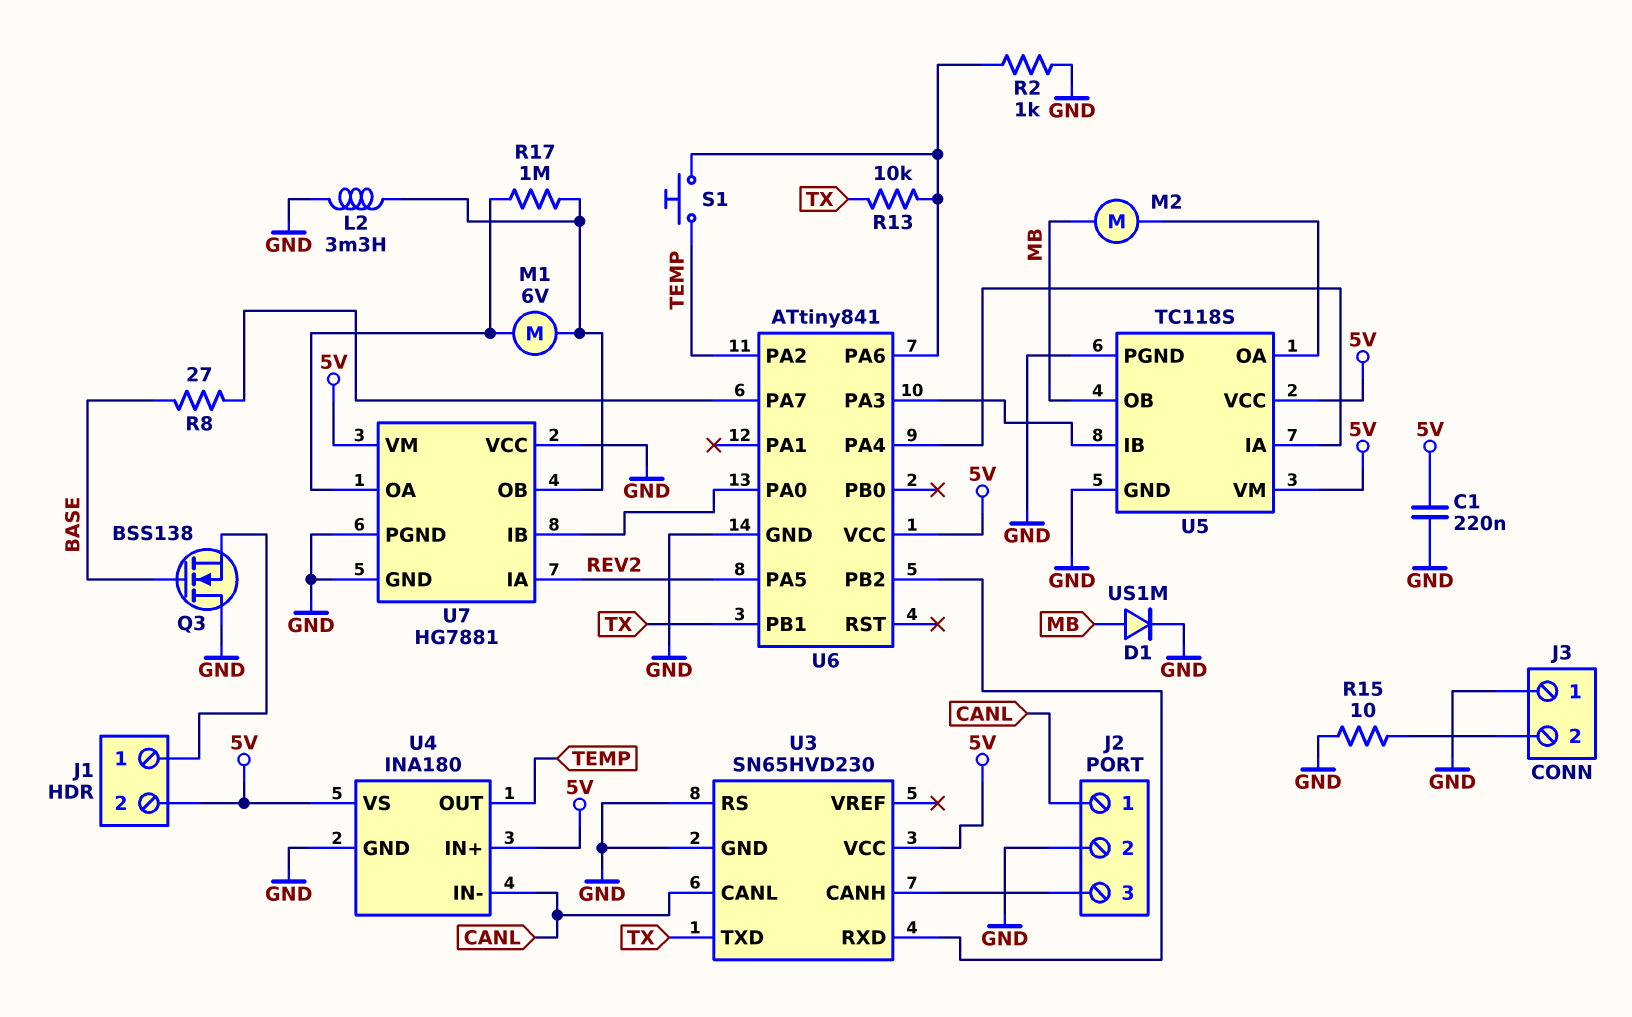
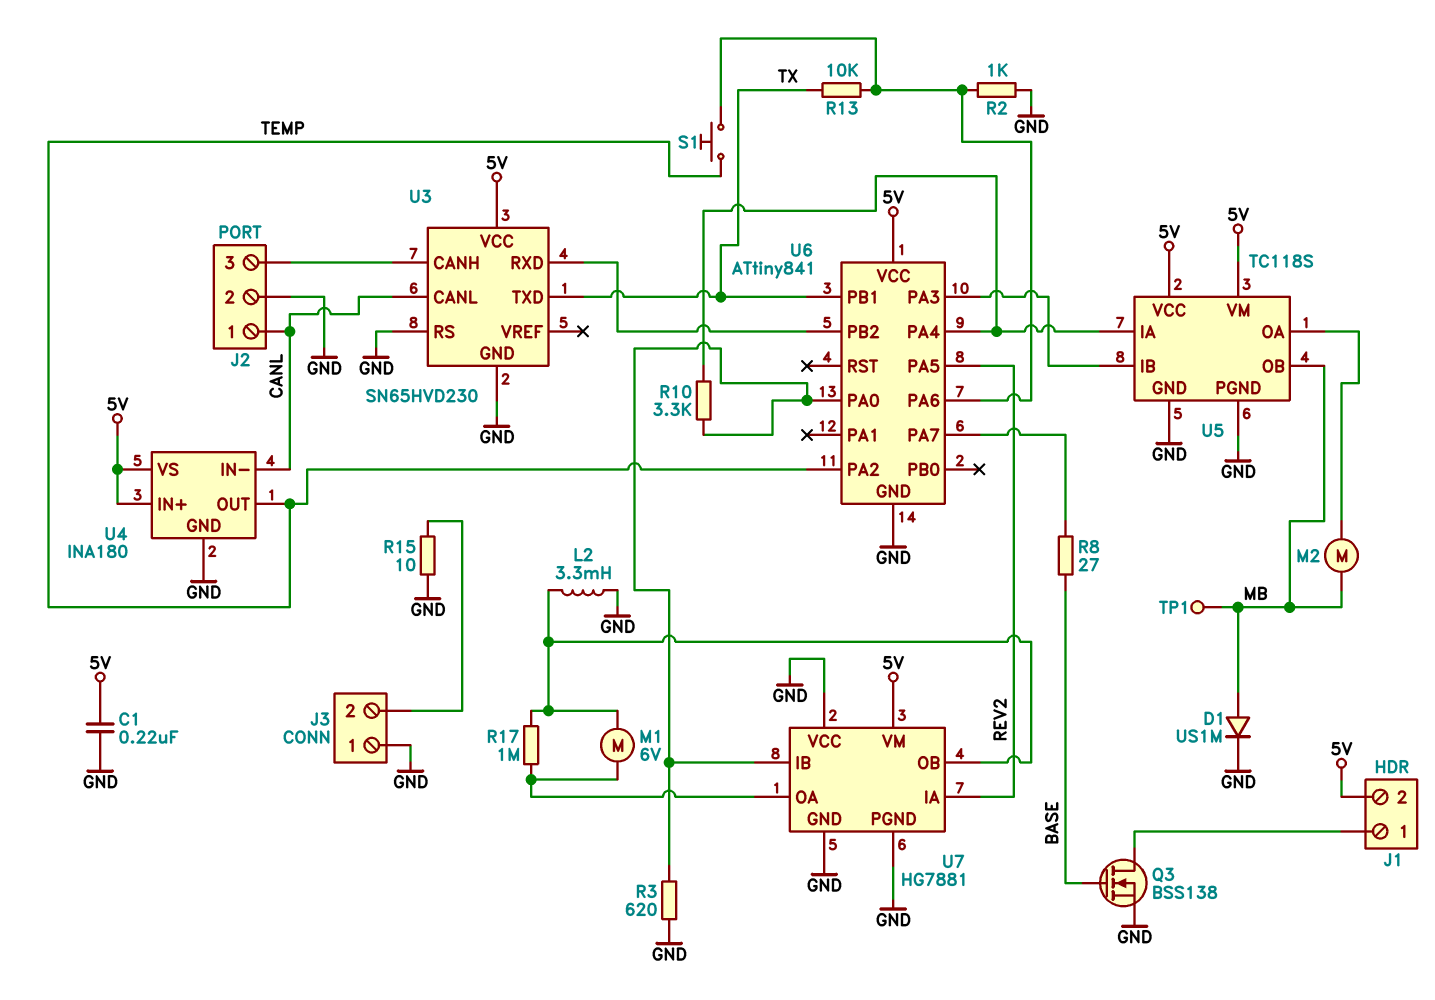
Q3: NMOS BSS138 (G BASE, D GND, S J1/1) -> NMOS BSS138 (G BASE, D J1/1, S GND)
R3: none -> 620 (GND, U6/PA0)
R10: none -> 3.3k (U5/IA, U6/PA0)
TP1: none -> test point (MB)

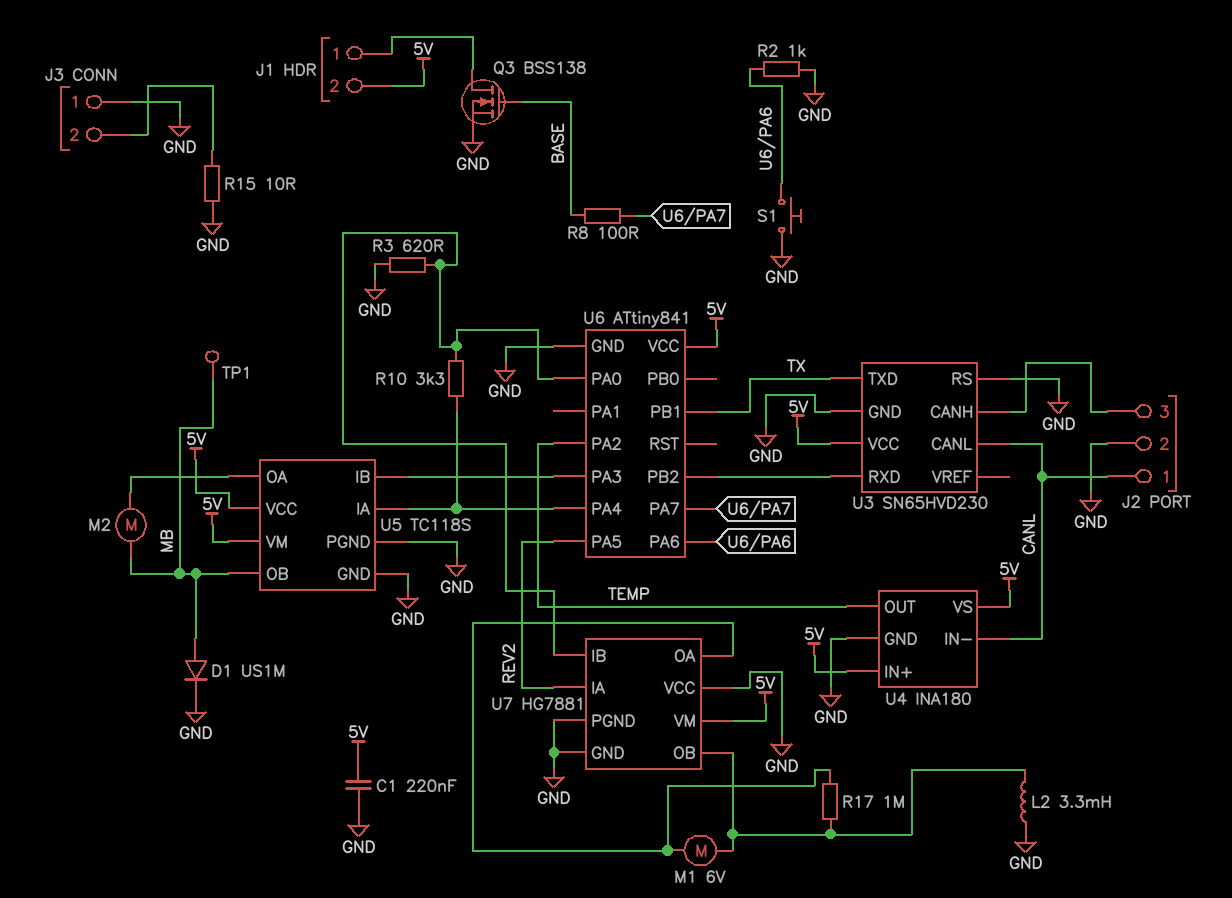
R8: 27 (BASE, U6/PA7) -> 100 (BASE, U6/PA7)
R13: 10k (TX, U6/PA6) -> none
S1: button (TEMP, U6/PA6) -> button (GND, U6/PA6)

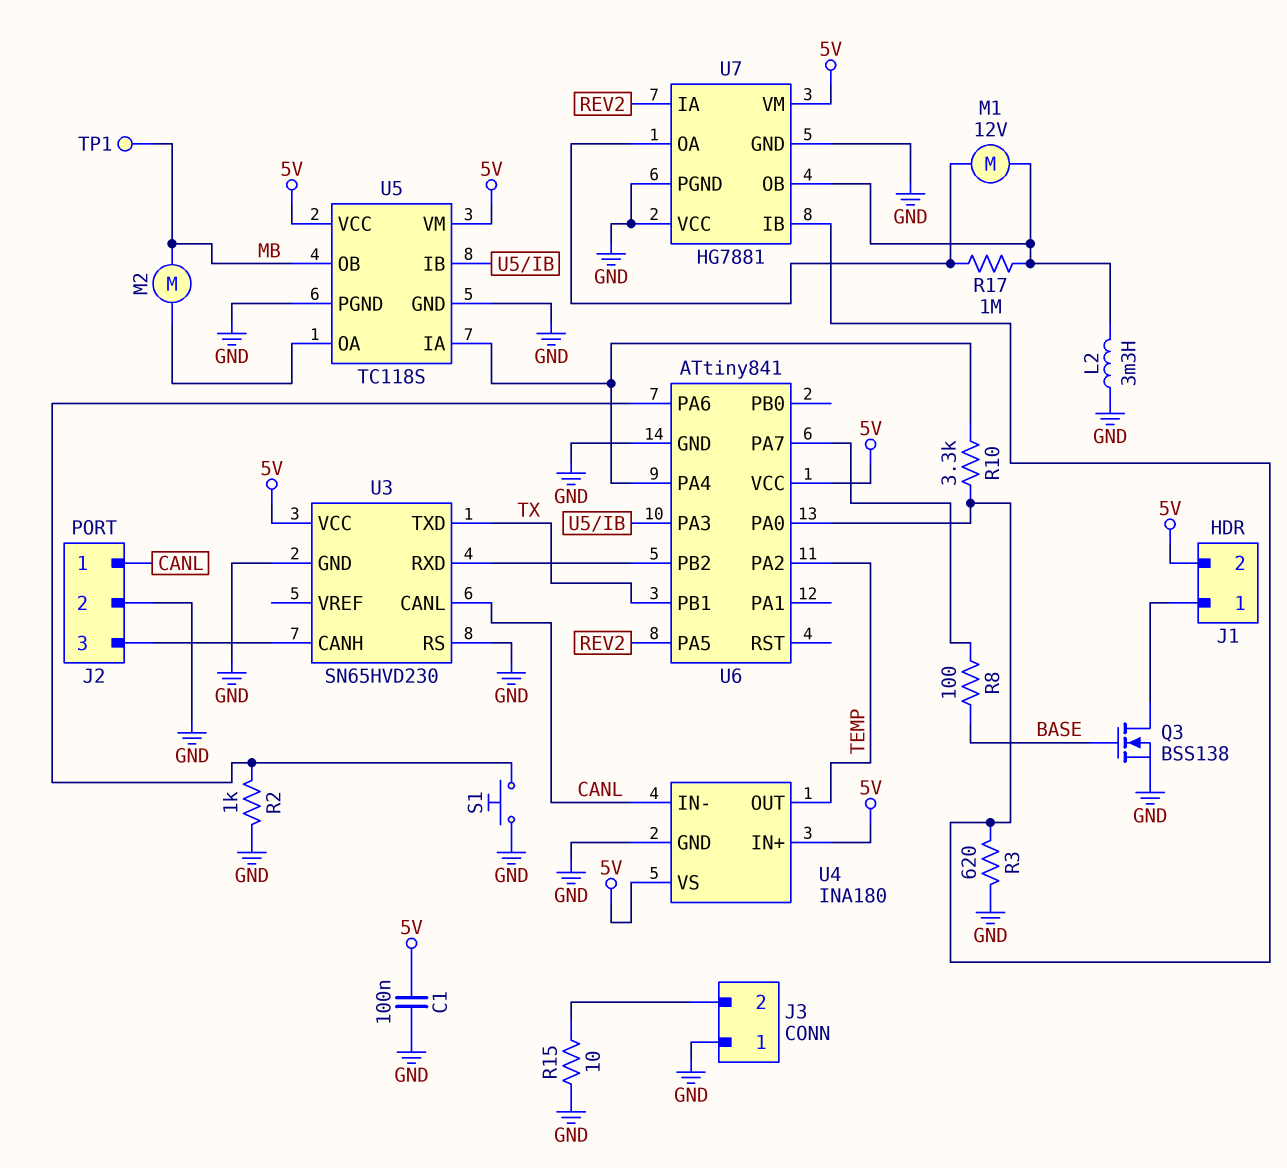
C1: 220nF (5V, GND) -> 100nF (5V, GND)
D1: diode US1M (A MB, K GND) -> none
M1: motor 6V (U7/OA, U7/OB) -> motor 12V (U7/OA, U7/OB)

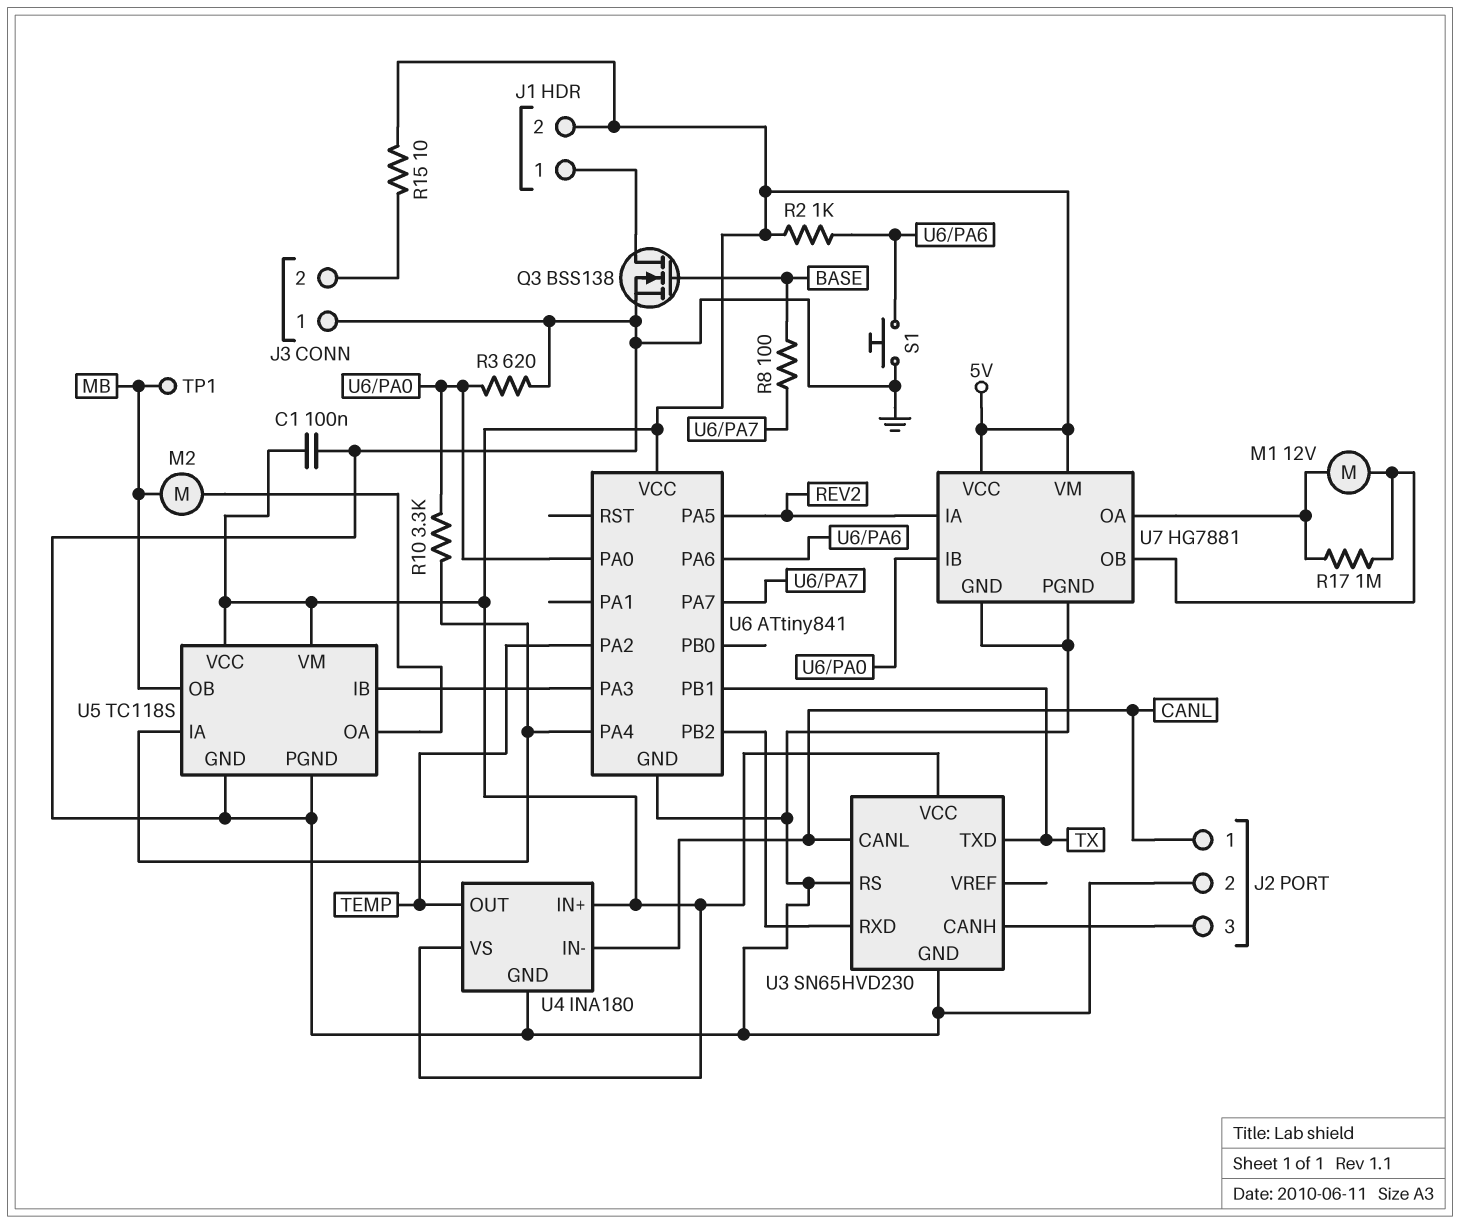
L2: 3.3mH (GND, U7/OB) -> none
R2: 1k (GND, U6/PA6) -> 1k (5V, U6/PA6)
R15: 10 (GND, J3/2) -> 10 (5V, J3/2)
U7 pin VCC: GND -> 5V

